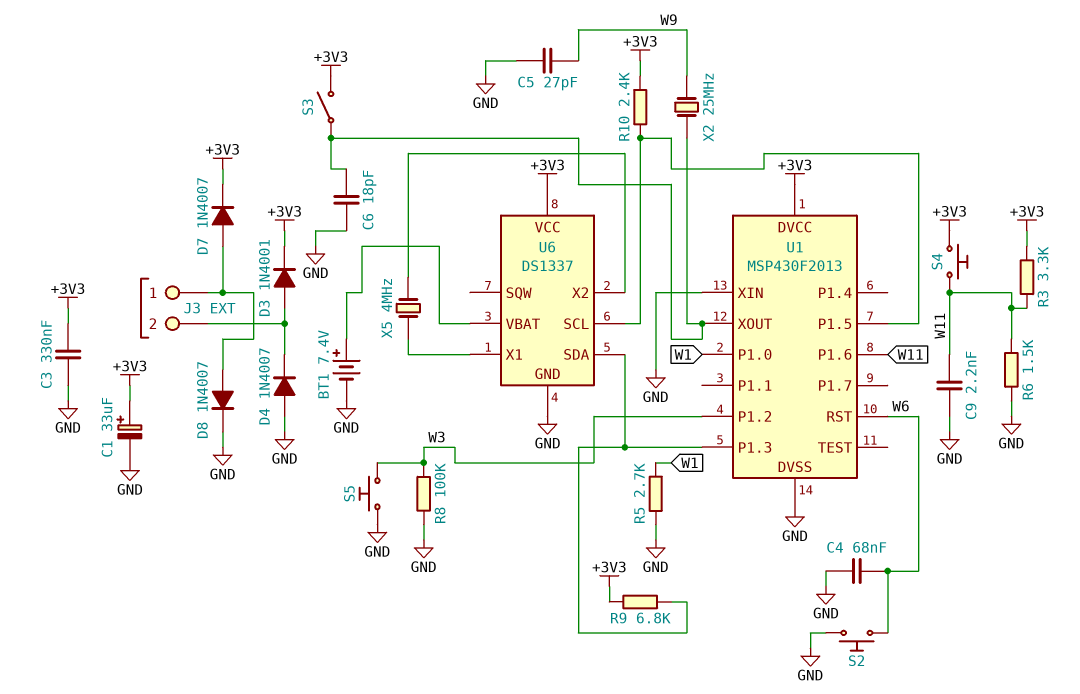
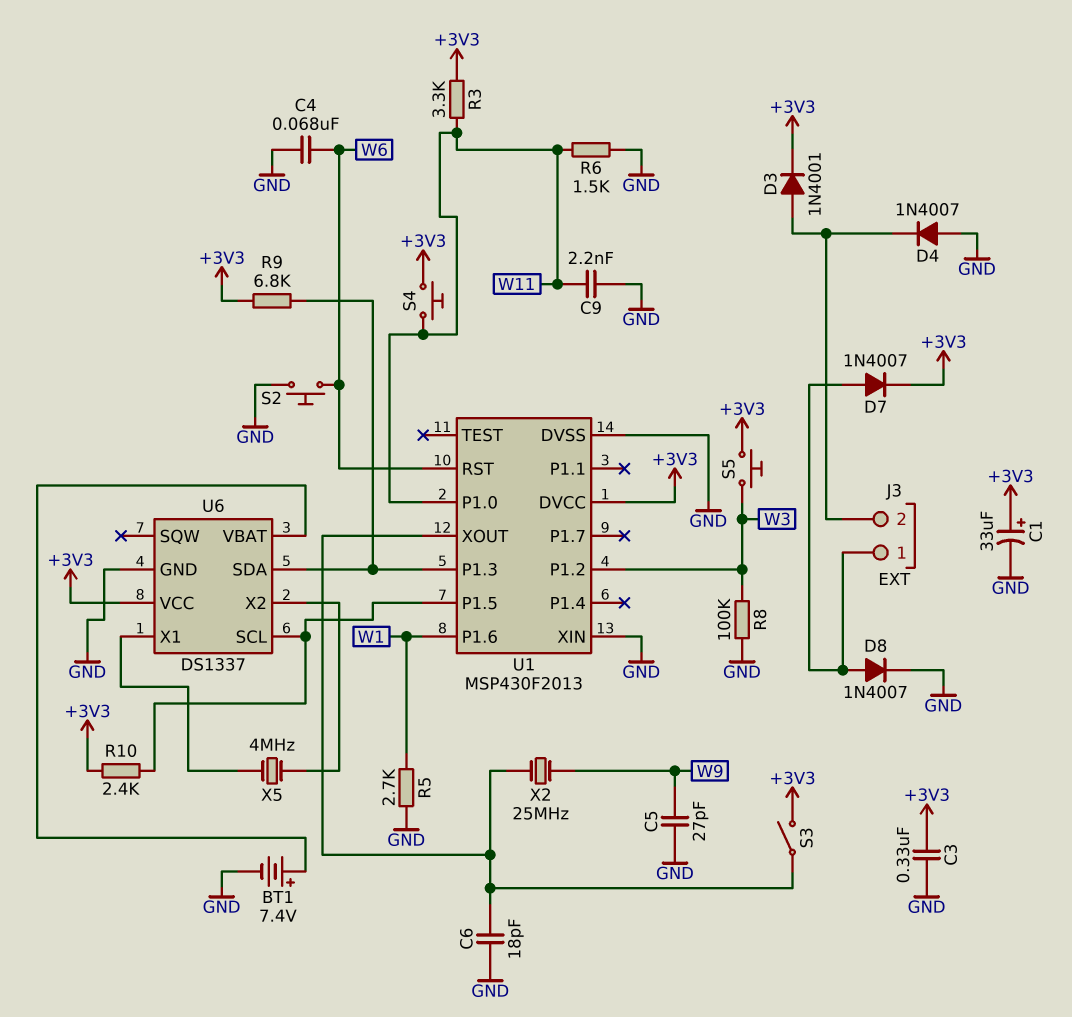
S5: button (GND, W3) -> button (+3V3, W3)
U1 pin P1.0: W1 -> W11
U1 pin P1.6: W11 -> W1

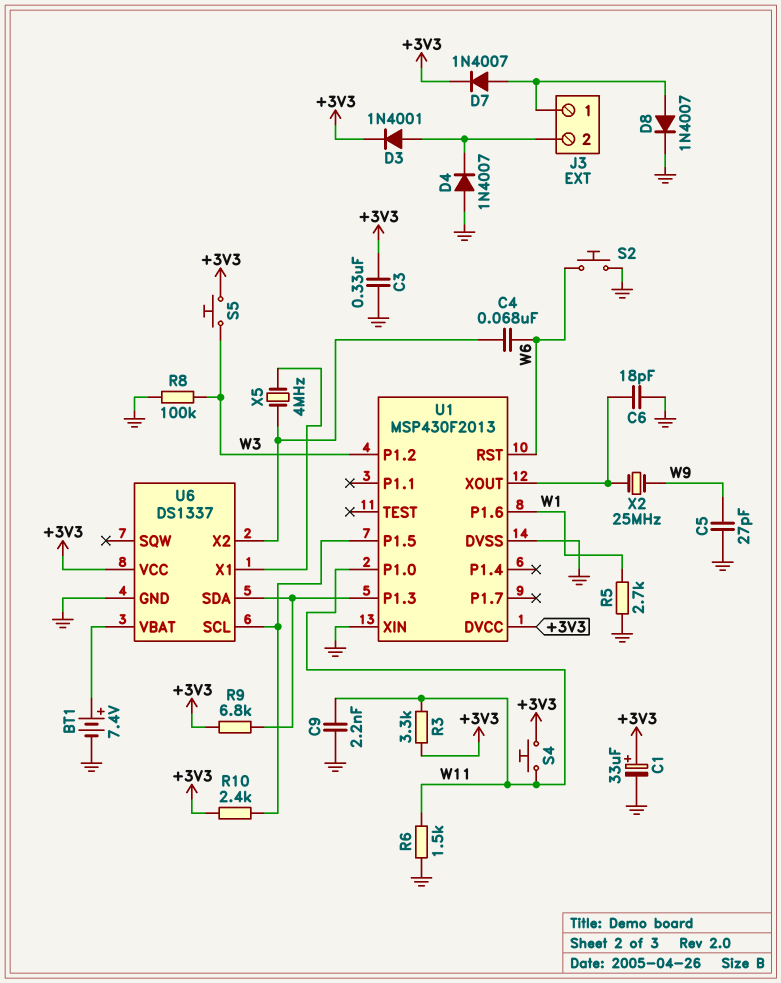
C4: 68nF (GND, W6) -> 68nF (U6/X2, W6)
S3: switch (+3V3, U1/XOUT) -> none

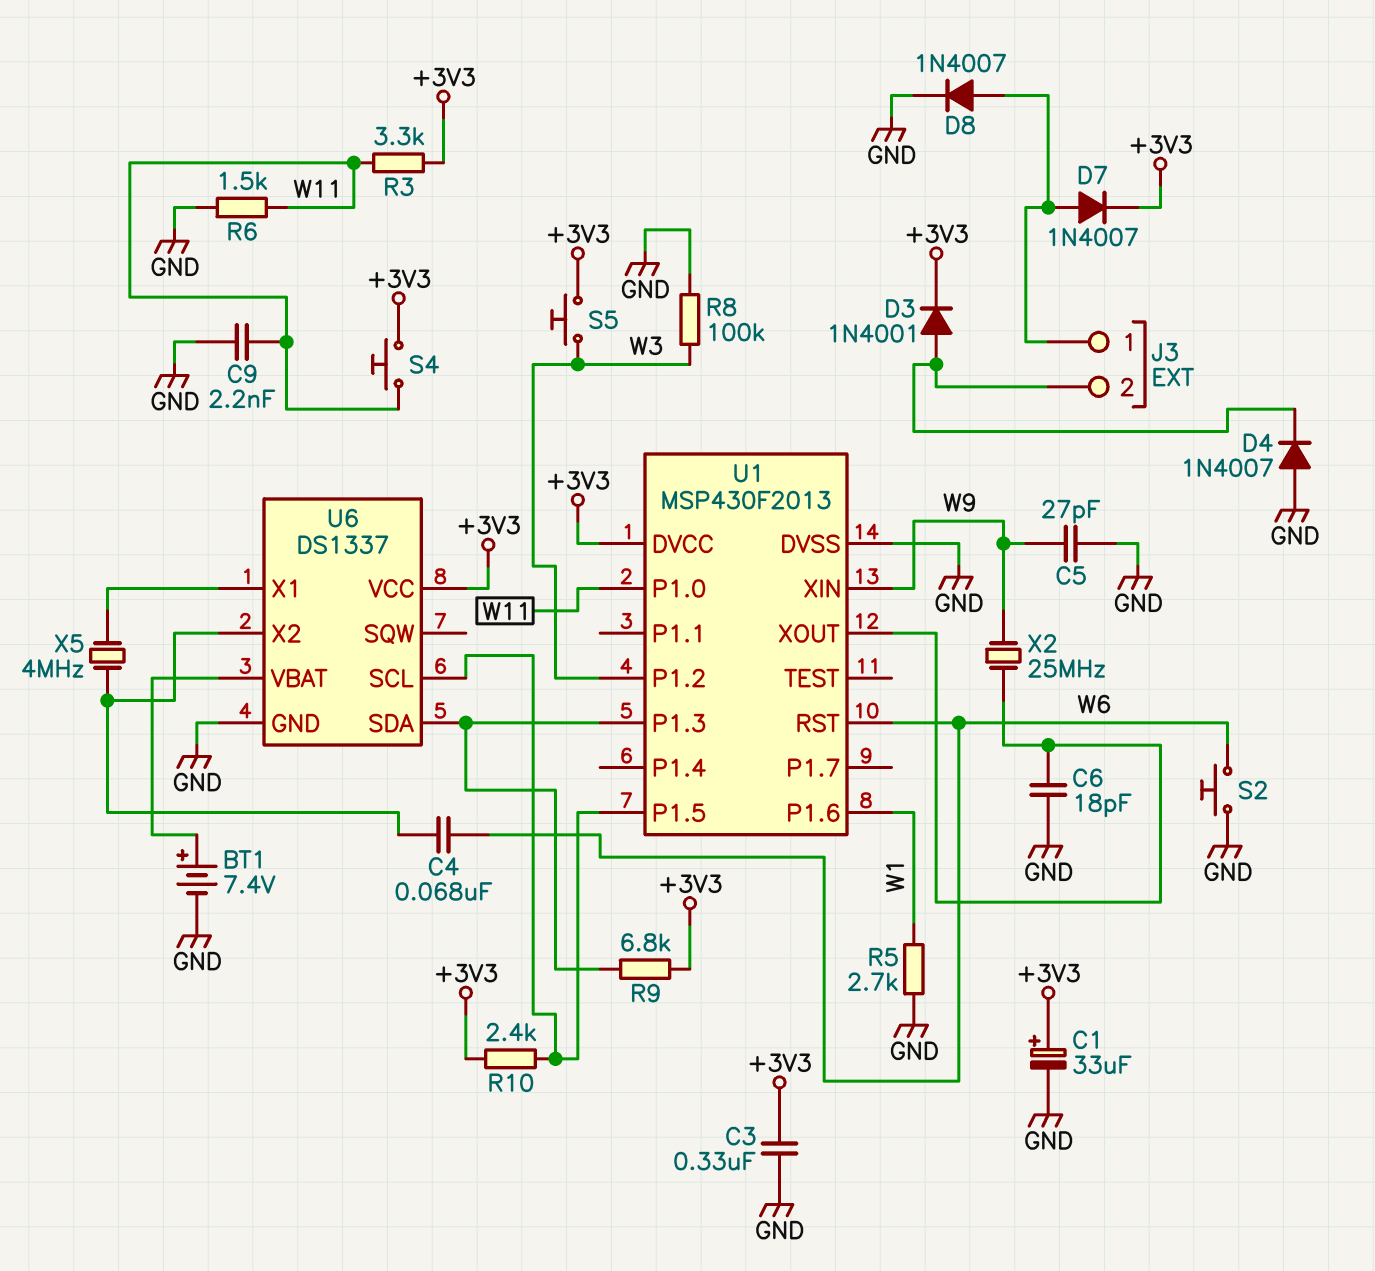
U1 pin XIN: GND -> W9

